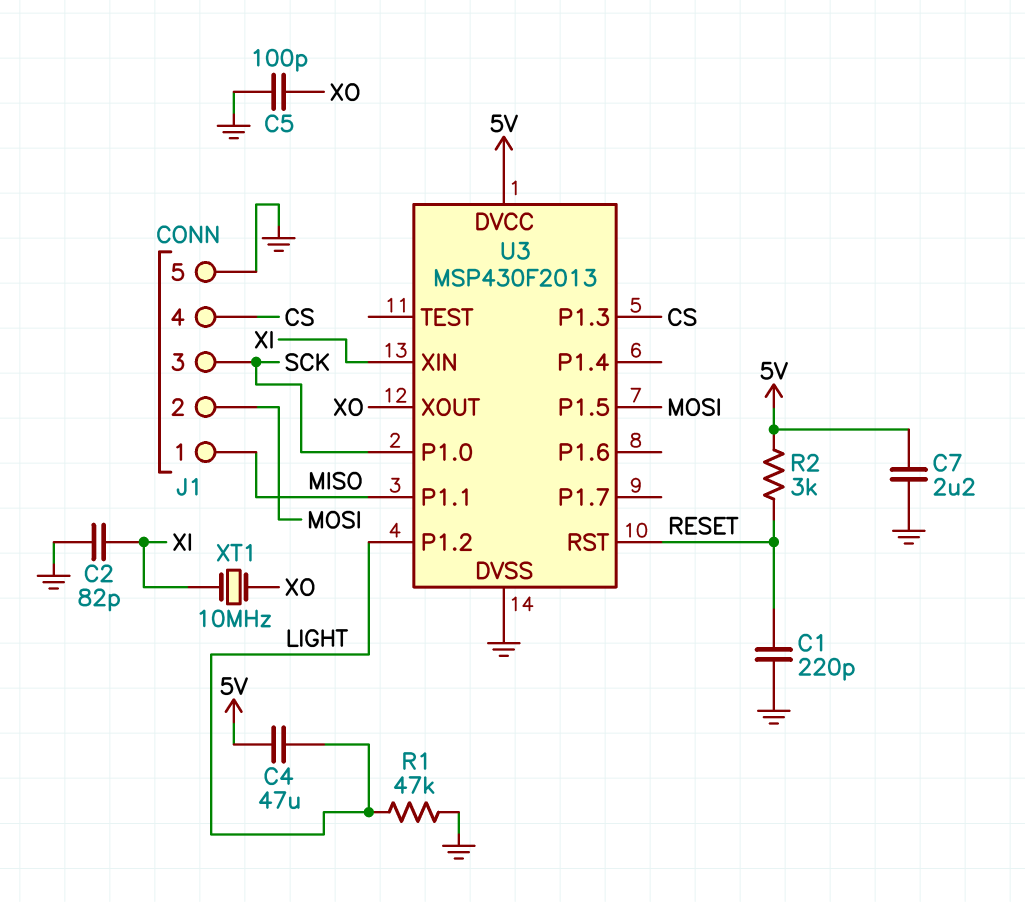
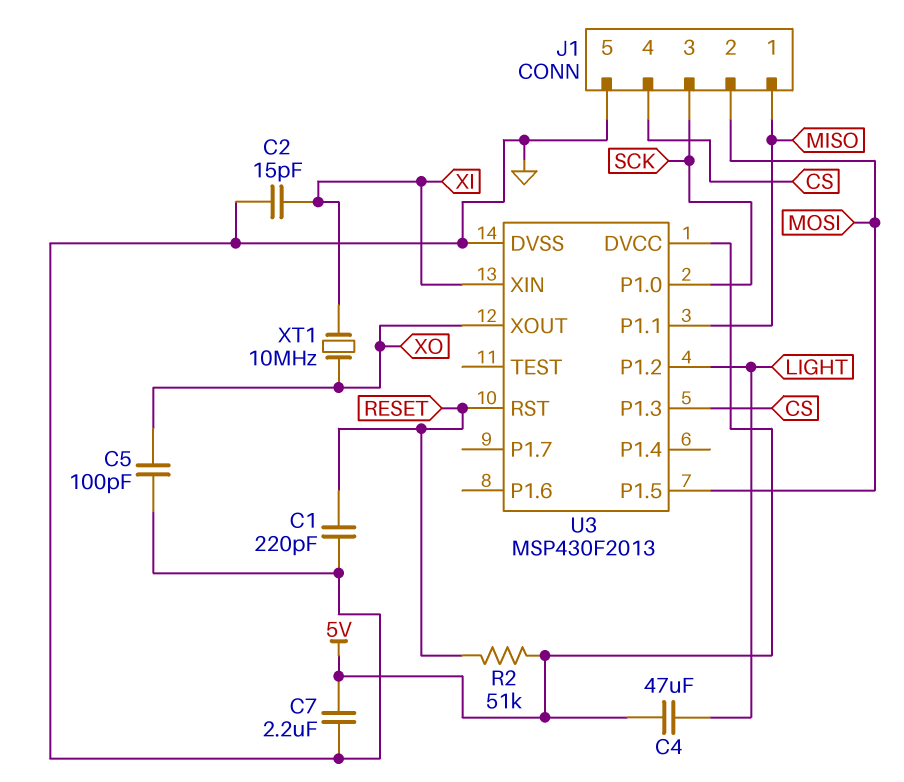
C2: 82pF (GND, XI) -> 15pF (GND, XI)
R1: 47k (GND, LIGHT) -> none
R2: 3k (5V, RESET) -> 51k (5V, RESET)

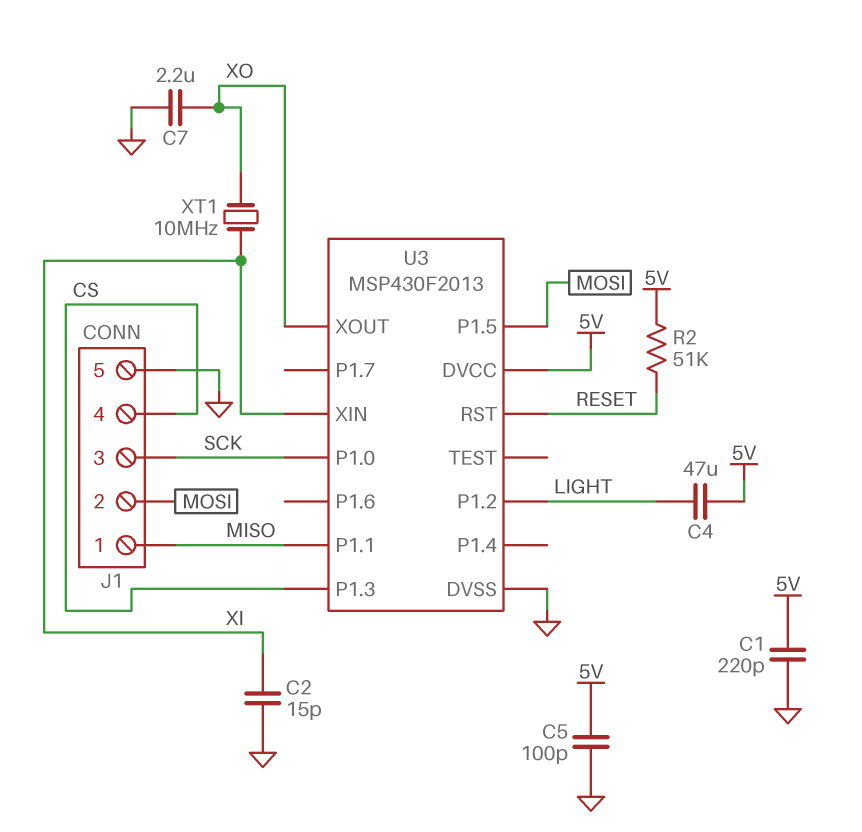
C1: 220pF (GND, RESET) -> 220pF (5V, GND)
C5: 100pF (GND, XO) -> 100pF (5V, GND)
C7: 2.2uF (5V, GND) -> 2.2uF (GND, XO)

